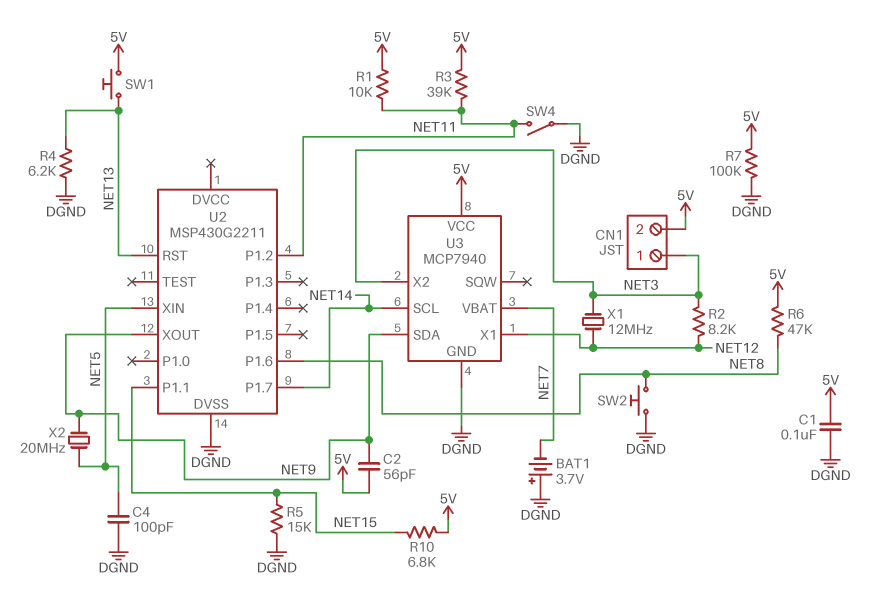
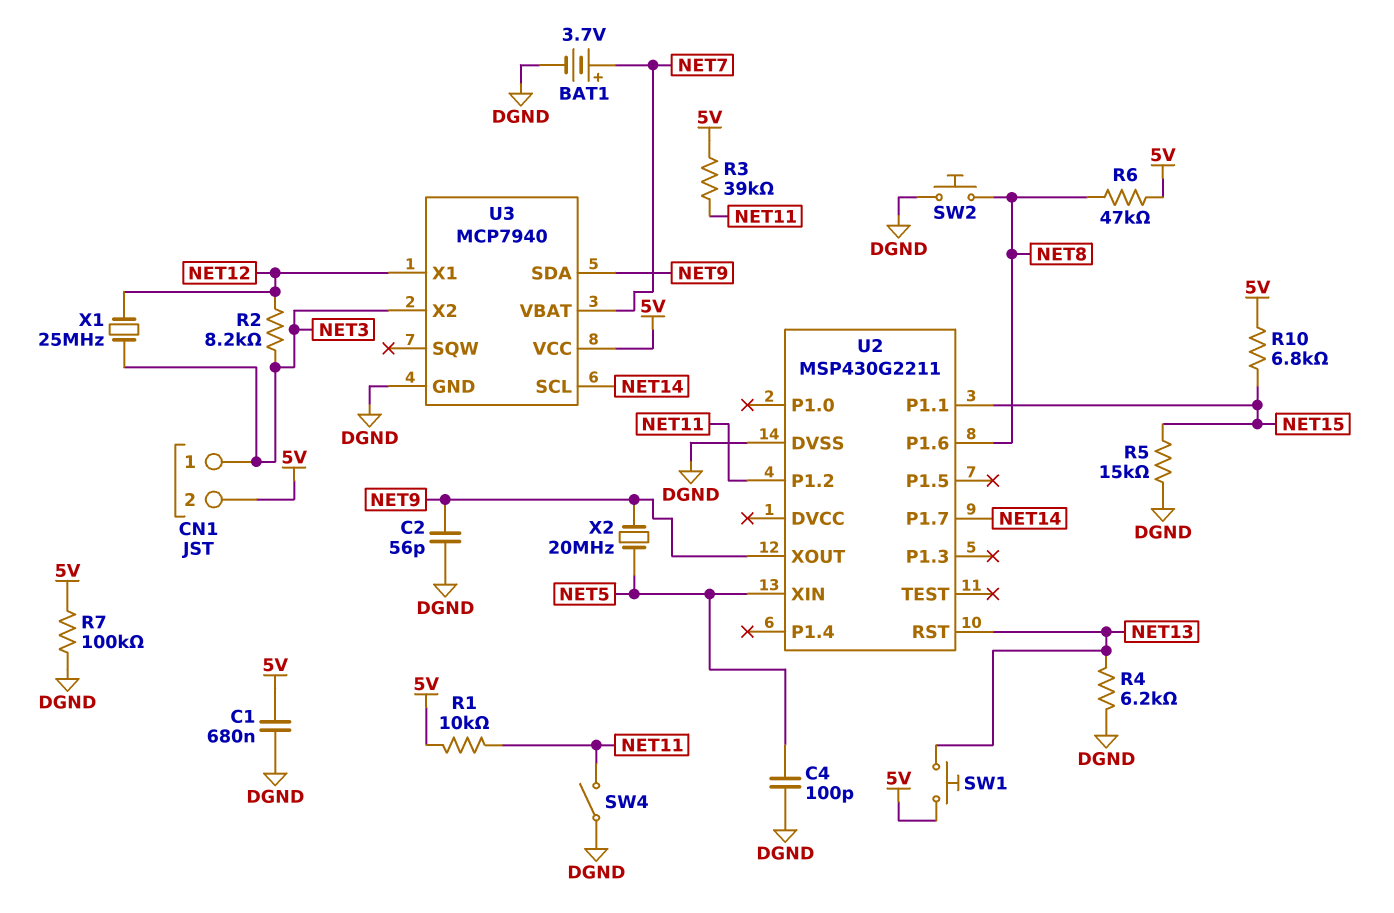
BAT1: 3.7V (plus DGND, minus NET7) -> 3.7V (plus NET7, minus DGND)
C1: 100nF (5V, DGND) -> 680nF (5V, DGND)
C2: 56pF (5V, NET9) -> 56pF (DGND, NET9)
X1: 12MHz (NET3, NET12) -> 25MHz (NET3, NET12)

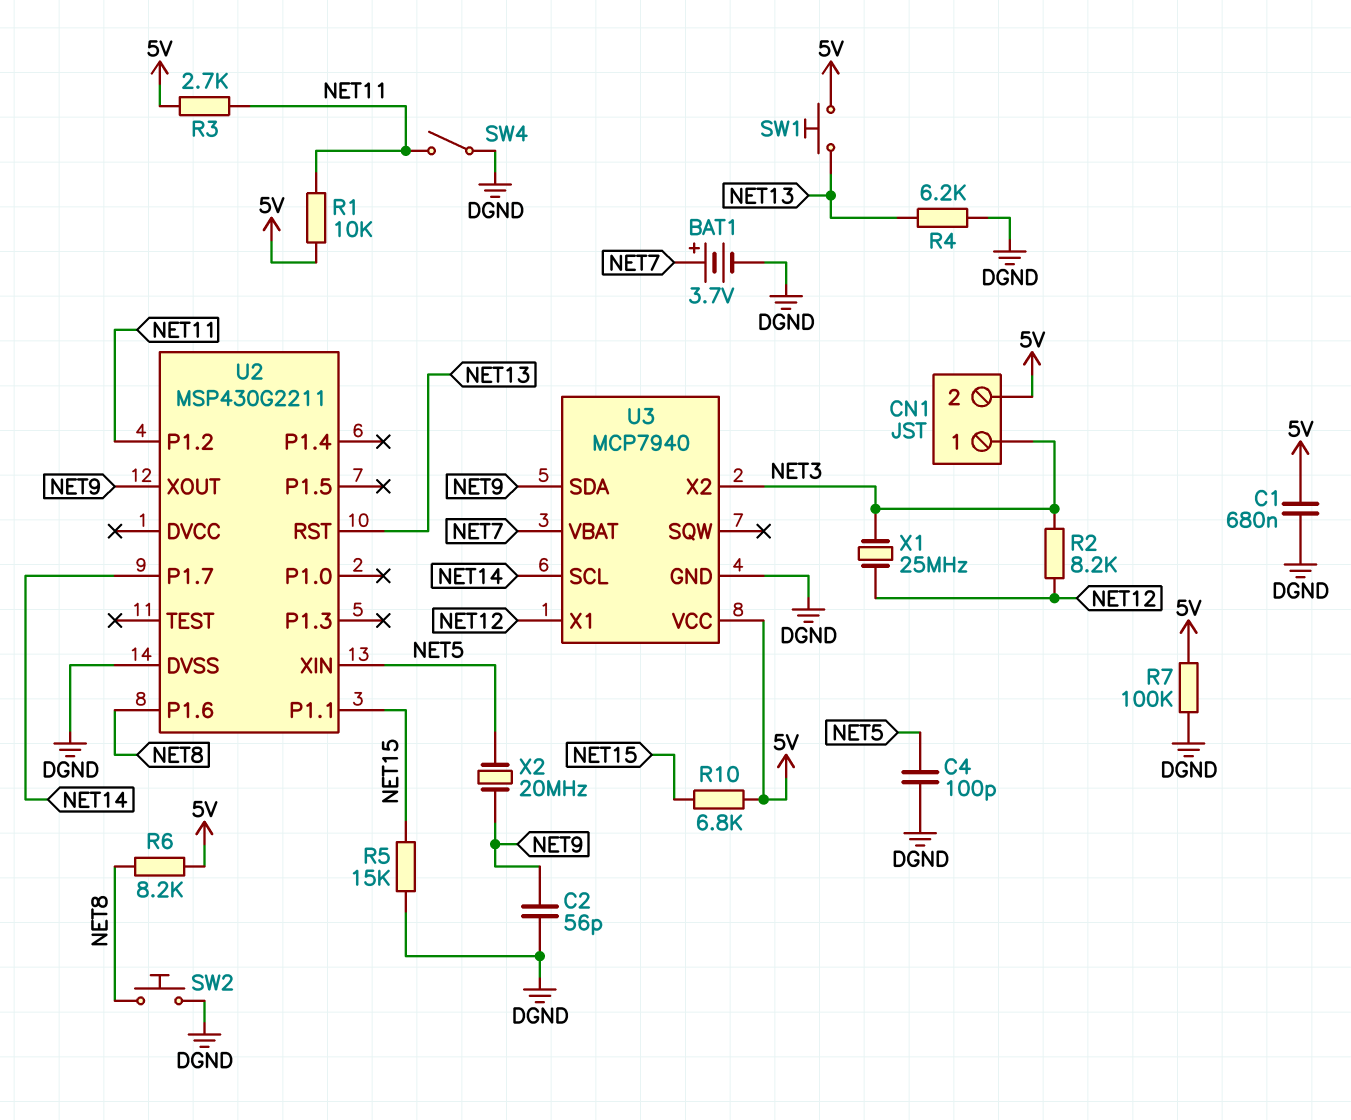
R3: 39k (5V, NET11) -> 2.7k (5V, NET11)
R6: 47k (5V, NET8) -> 8.2k (5V, NET8)

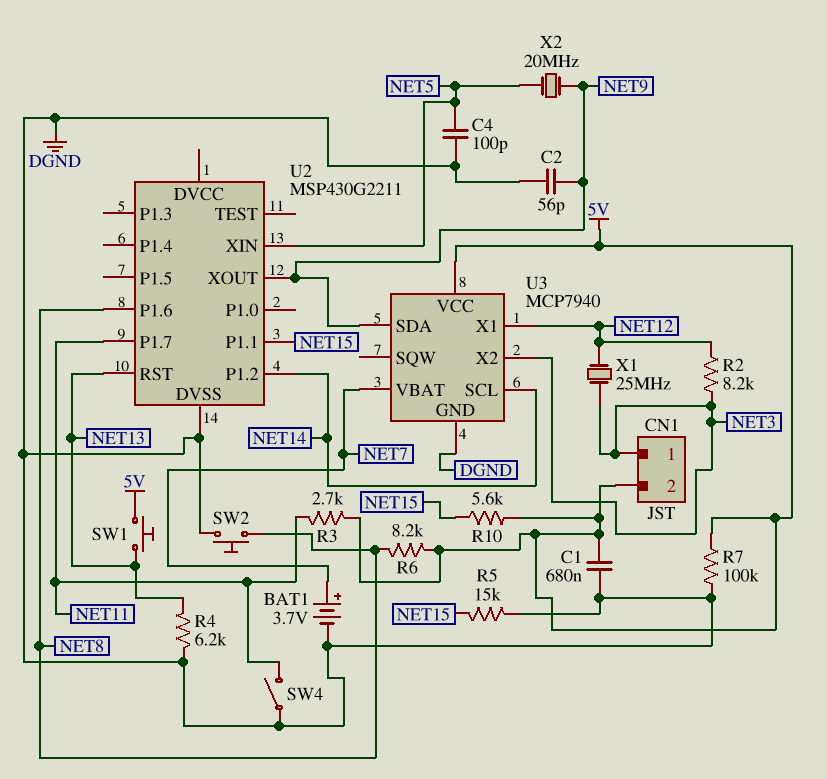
R1: 10k (5V, NET11) -> none
R10: 6.8k (5V, NET15) -> 5.6k (5V, NET15)
U2 pin P1.2: NET11 -> NET14
U2 pin P1.7: NET14 -> NET11

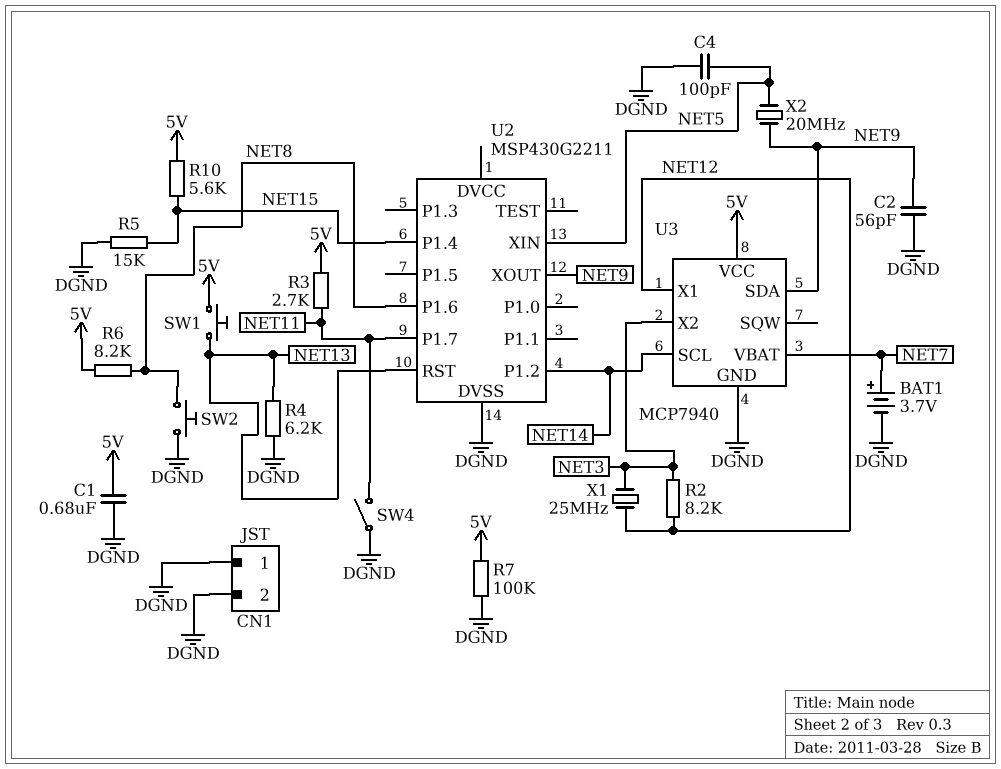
CN1 pin 1: NET3 -> DGND
CN1 pin 2: 5V -> DGND
U2 pin P1.1: NET15 -> none
U2 pin P1.4: none -> NET15

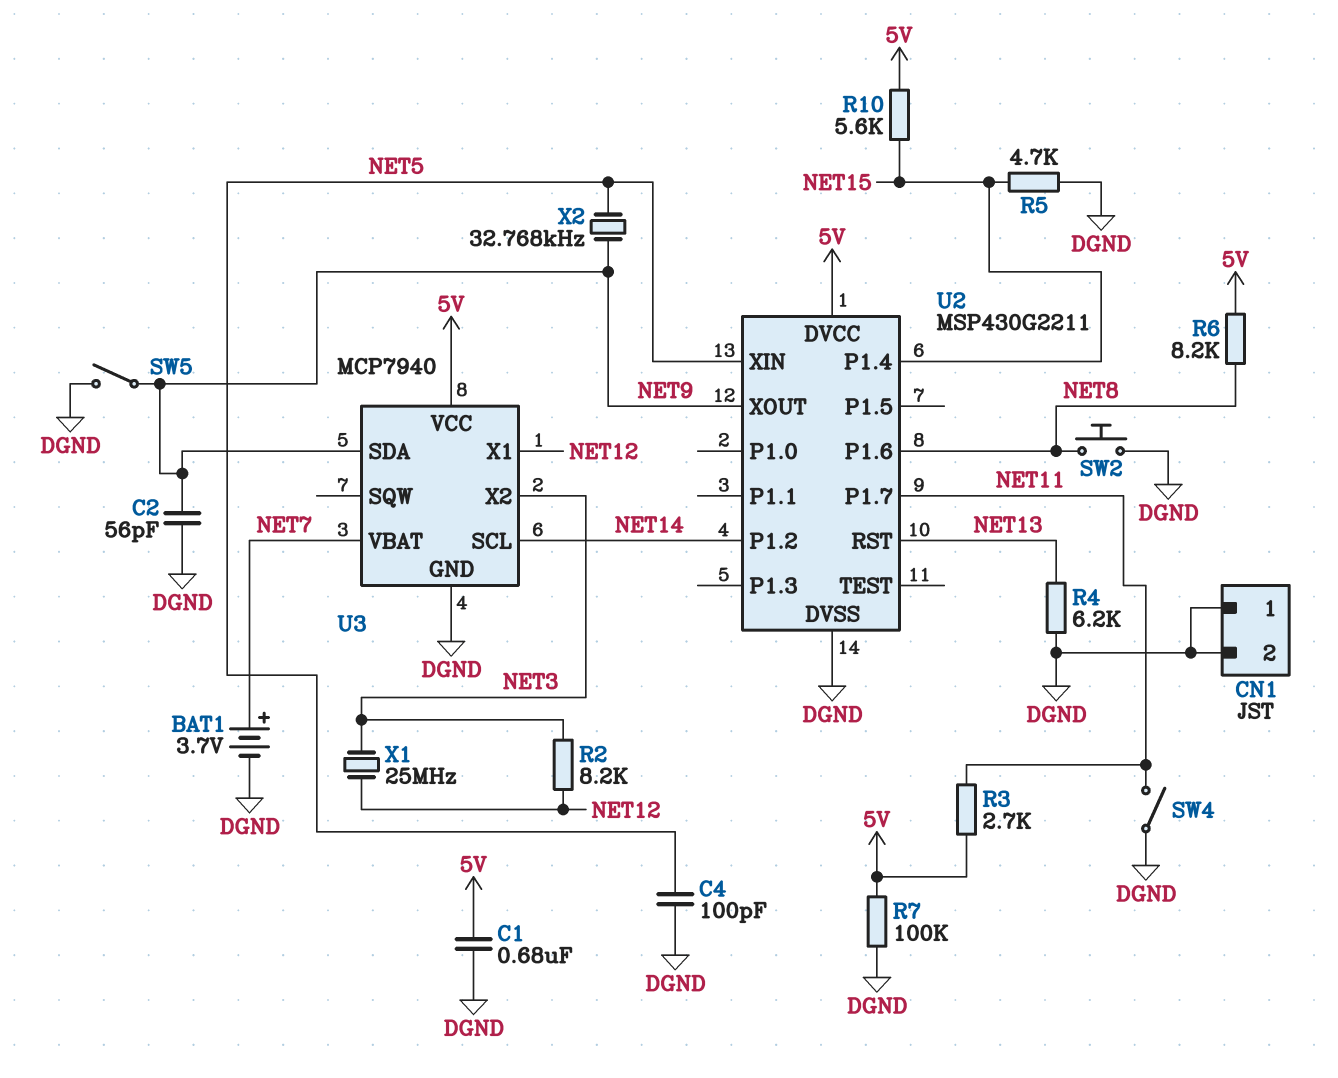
R5: 15k (DGND, NET15) -> 4.7k (DGND, NET15)
SW1: button (5V, NET13) -> none
SW5: none -> switch (DGND, NET9)
U2 pin DVCC: none -> 5V
X2: 20MHz (NET5, NET9) -> 32.768kHz (NET5, NET9)

